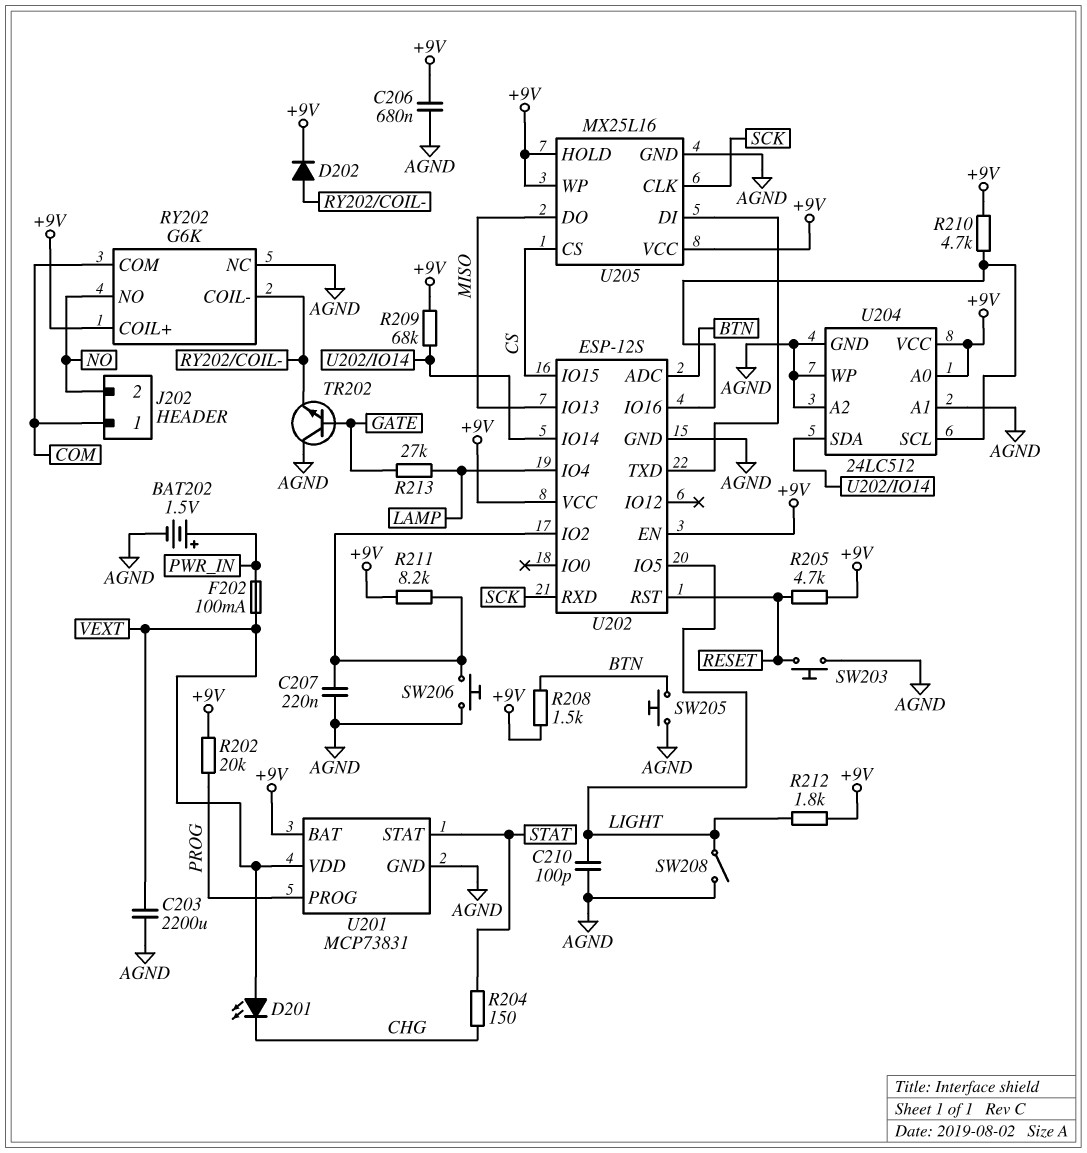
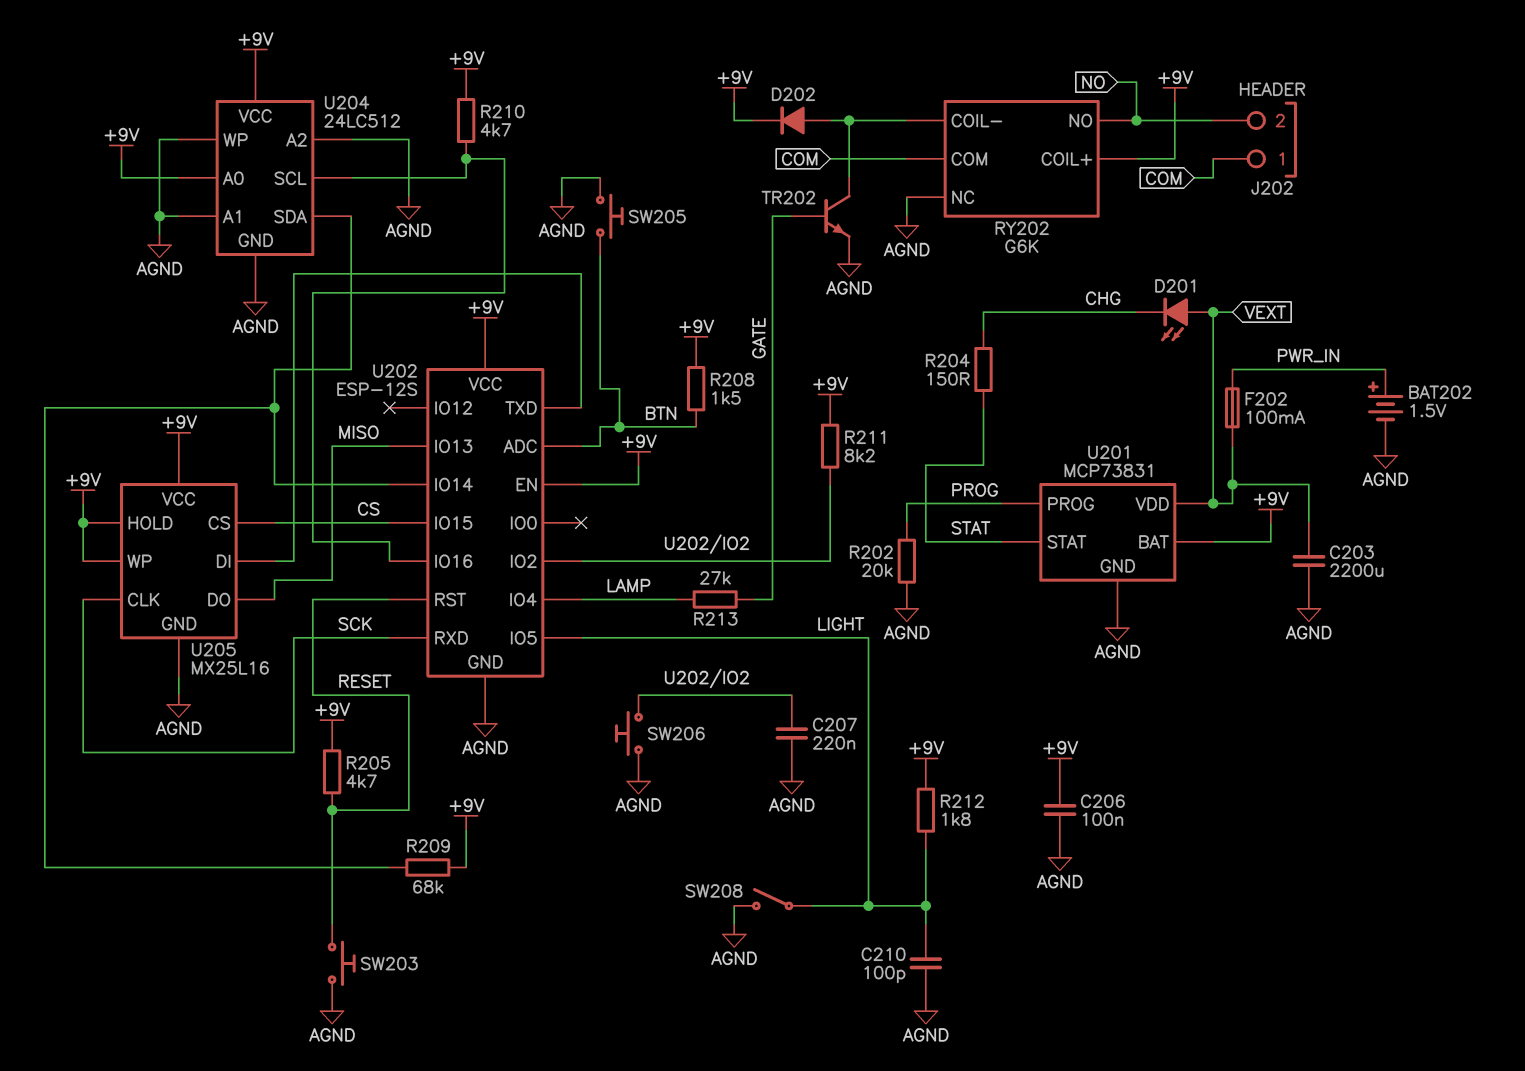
C206: 680nF (+9V, AGND) -> 100nF (+9V, AGND)
R202: 20k (+9V, PROG) -> 20k (AGND, PROG)
TR202: NPN (B GATE, C AGND, E RY202/COIL-) -> NPN (B GATE, C RY202/COIL-, E AGND)

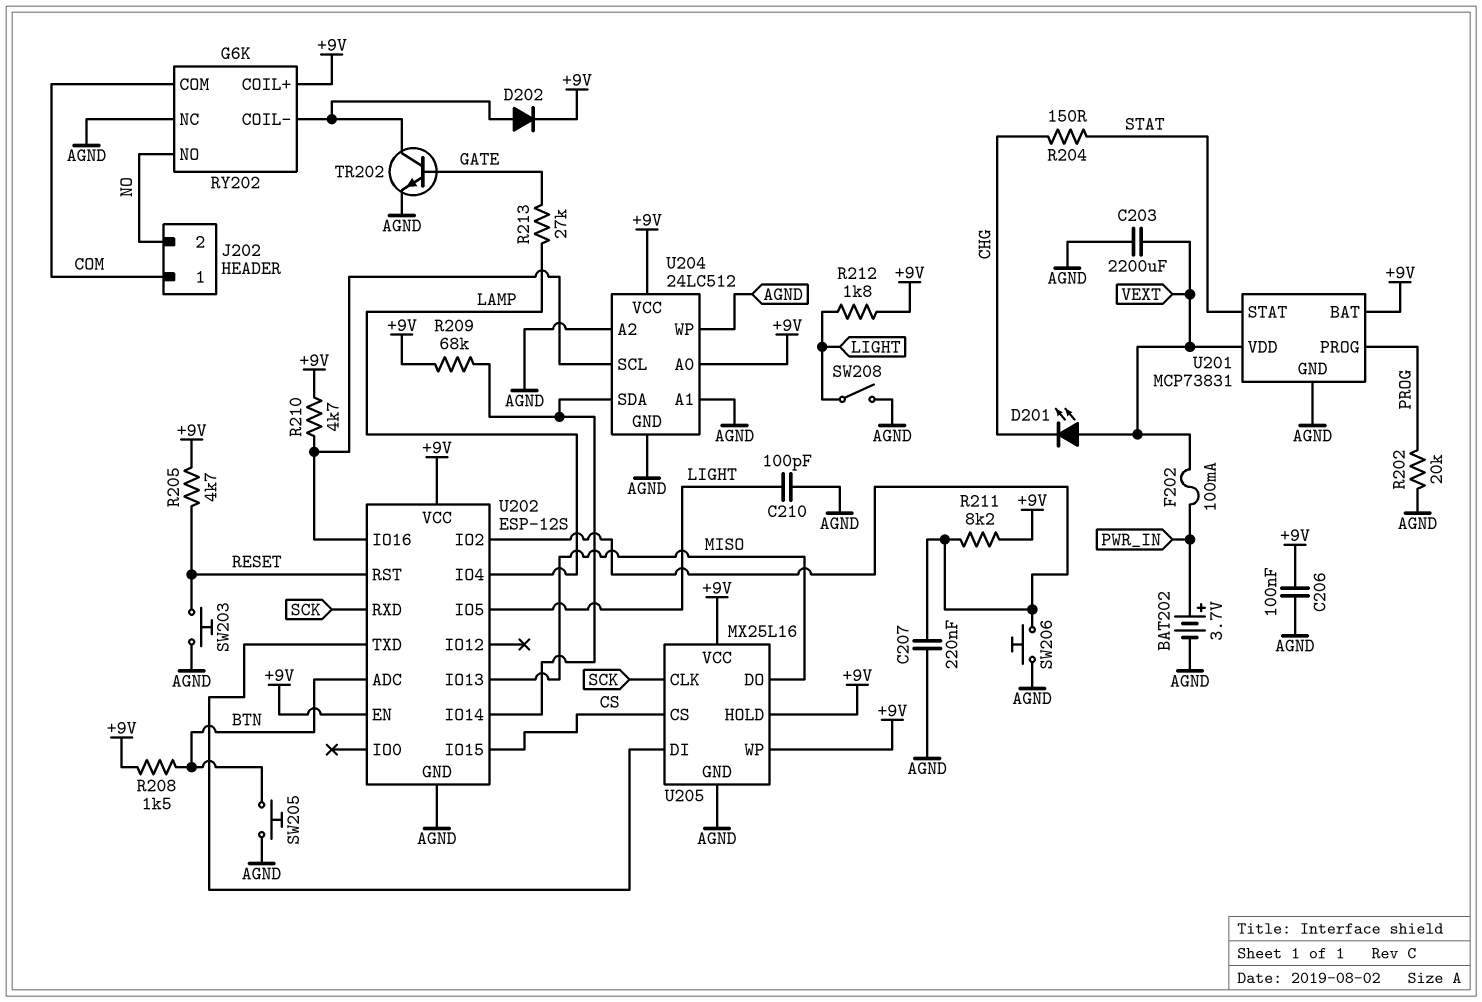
BAT202: 1.5V (plus PWR_IN, minus AGND) -> 3.7V (plus PWR_IN, minus AGND)

